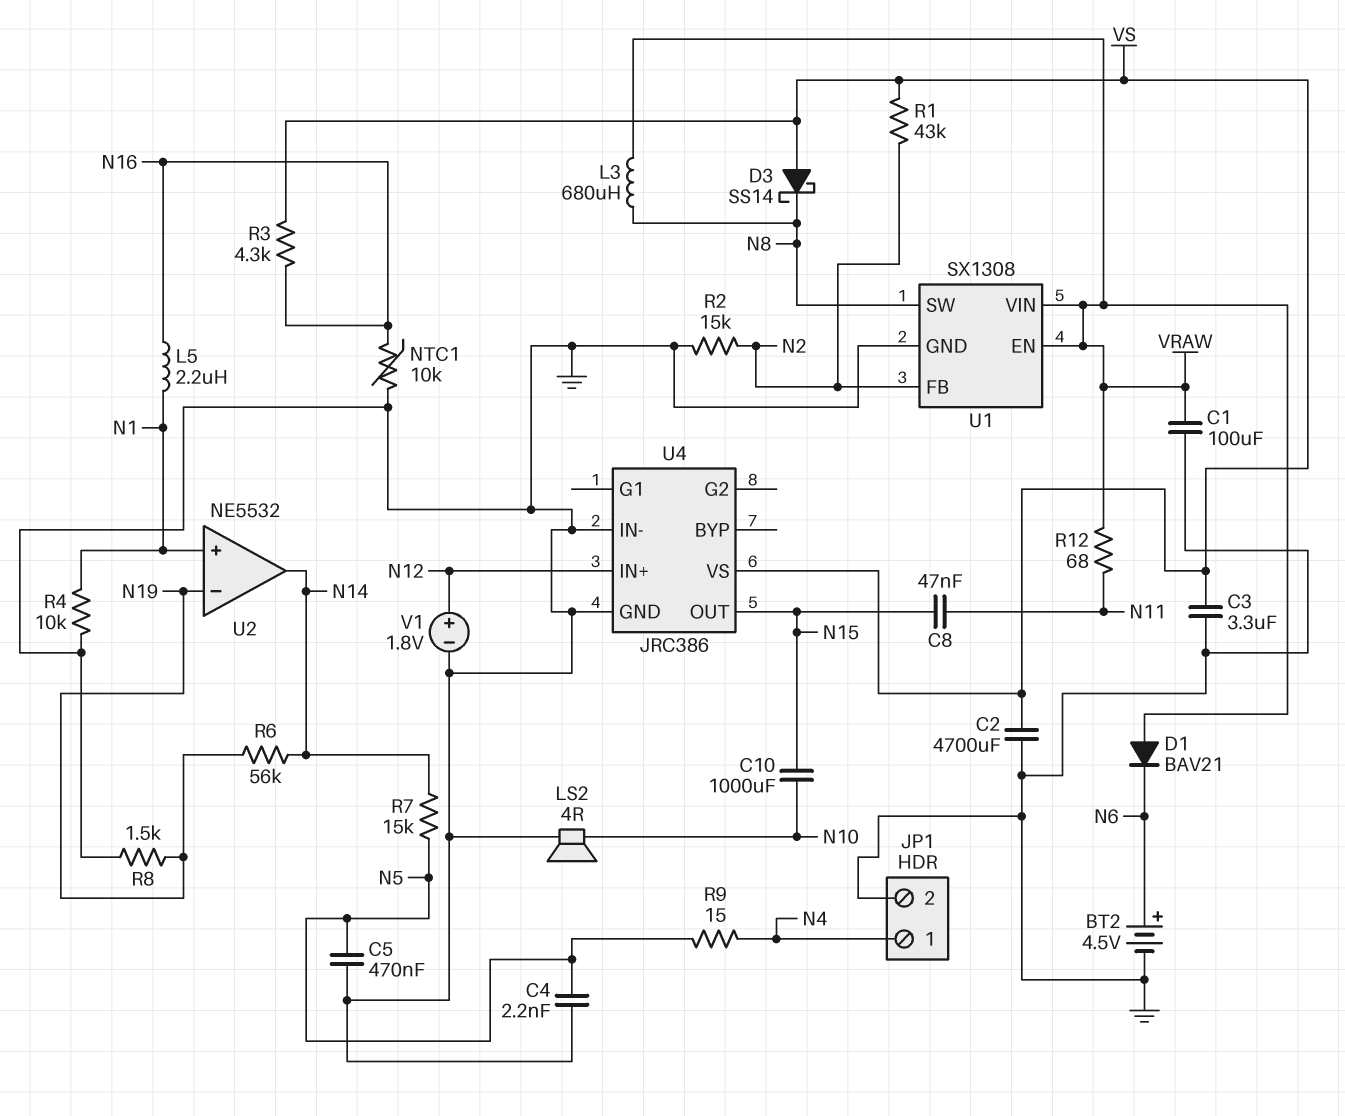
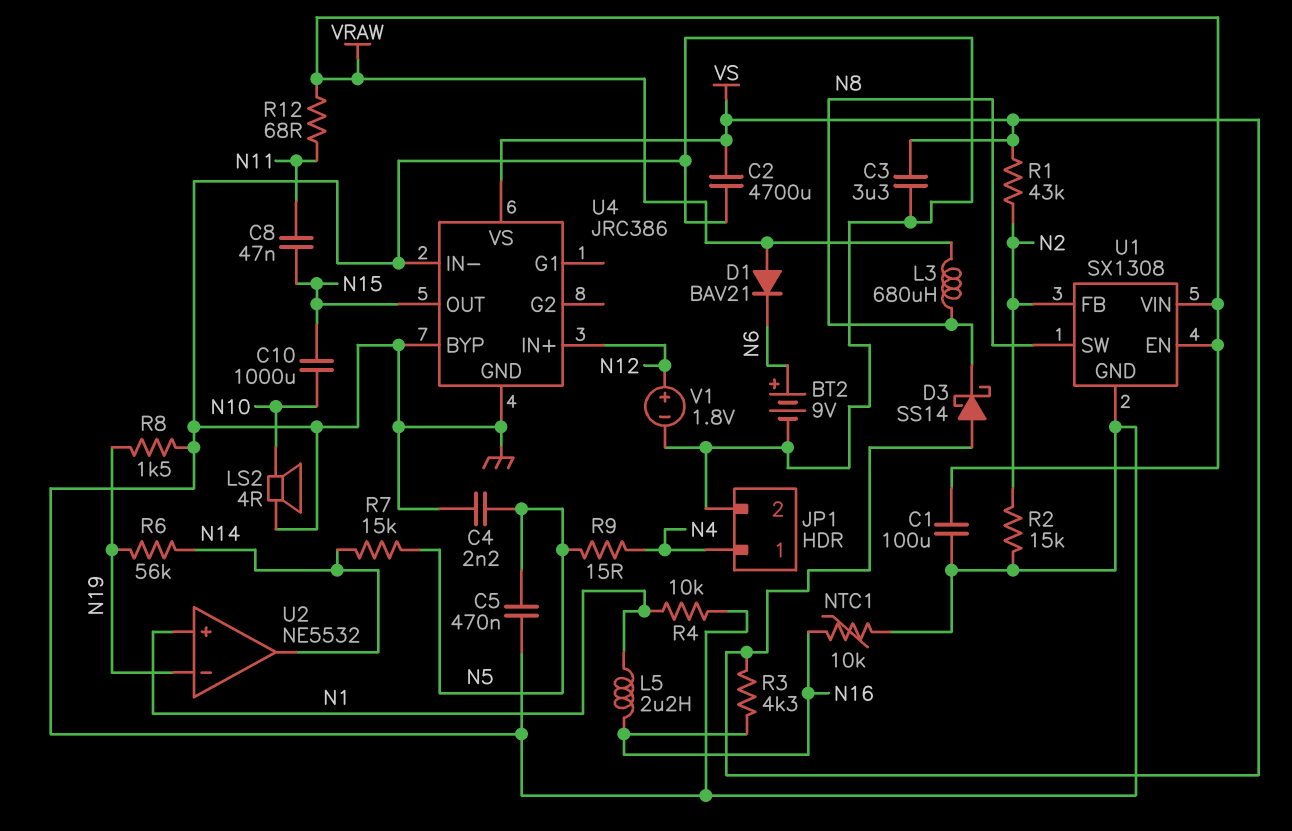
BT2: 4.5V (plus N6, minus GND) -> 9V (plus N6, minus GND)
U4 pin BYP: none -> GND

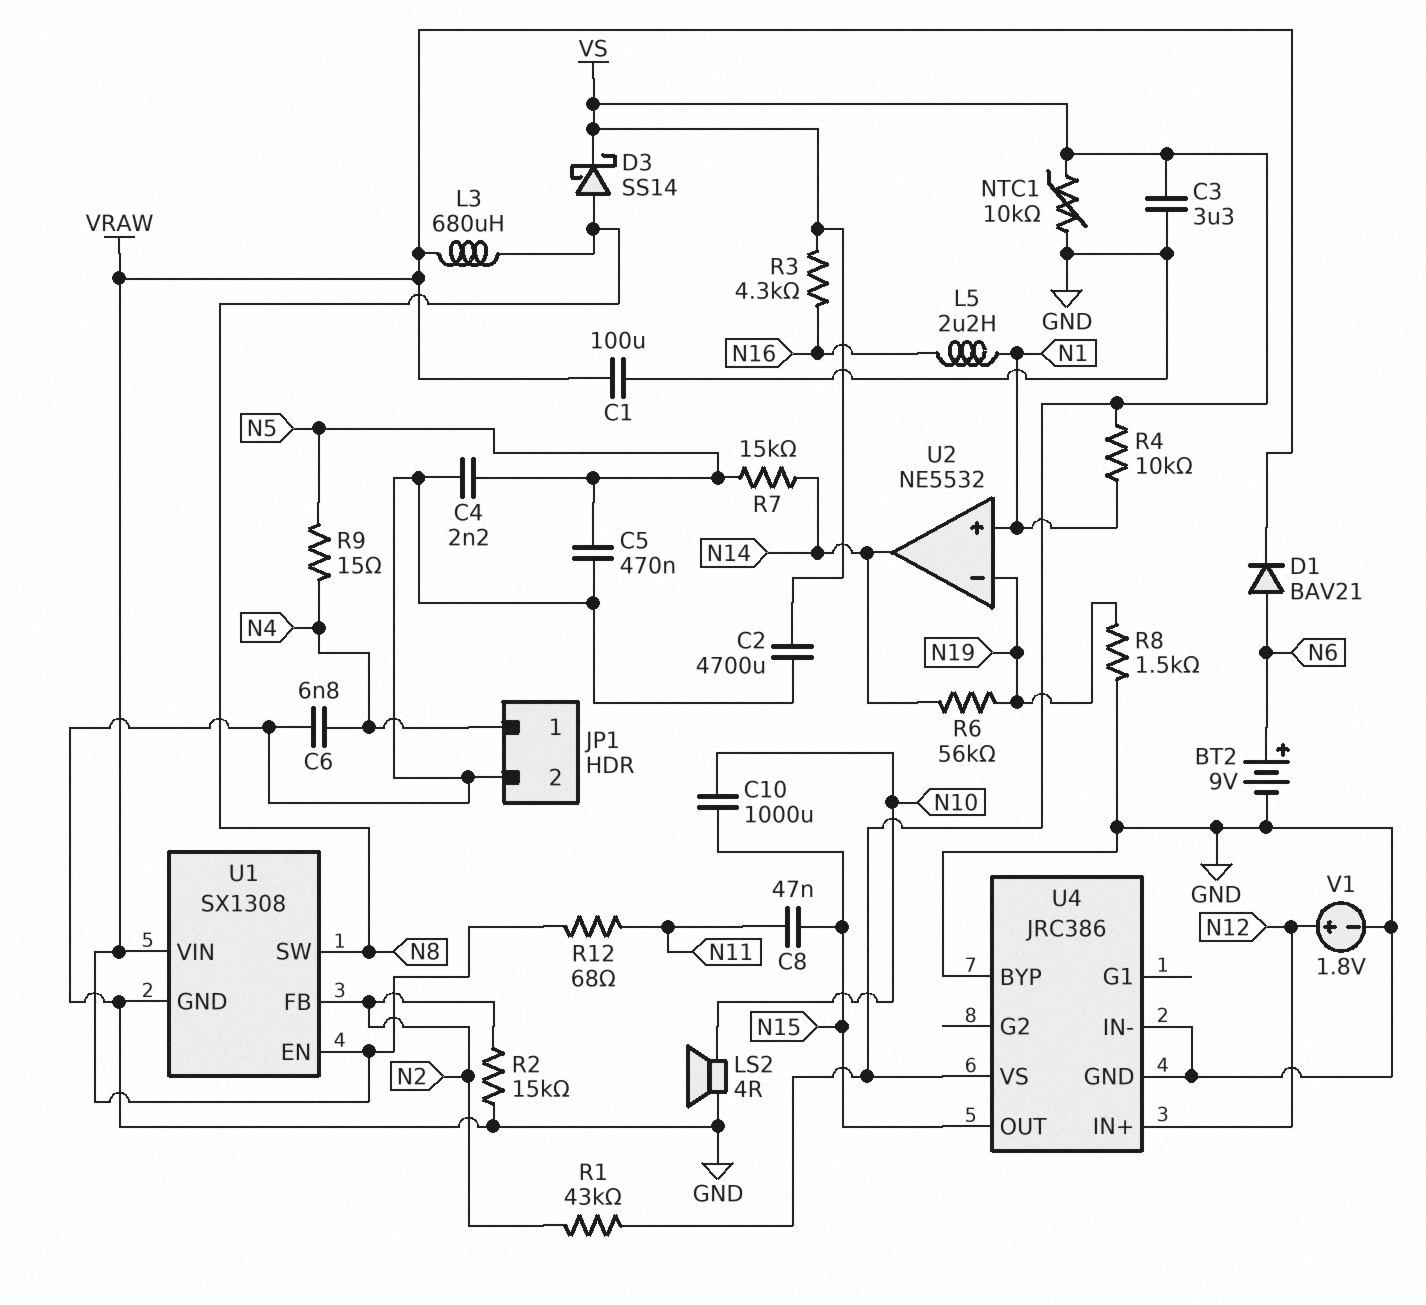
C6: none -> 6.8nF (GND, N4)
D1: diode BAV21 (A VRAW, K N6) -> diode BAV21 (A N6, K VRAW)
D3: schottky SS14 (A VS, K N8) -> schottky SS14 (A N8, K VS)
NTC1: 10k (GND, N16) -> 10k (GND, VS)
R4: 10k (GND, N1) -> 10k (N1, VS)

